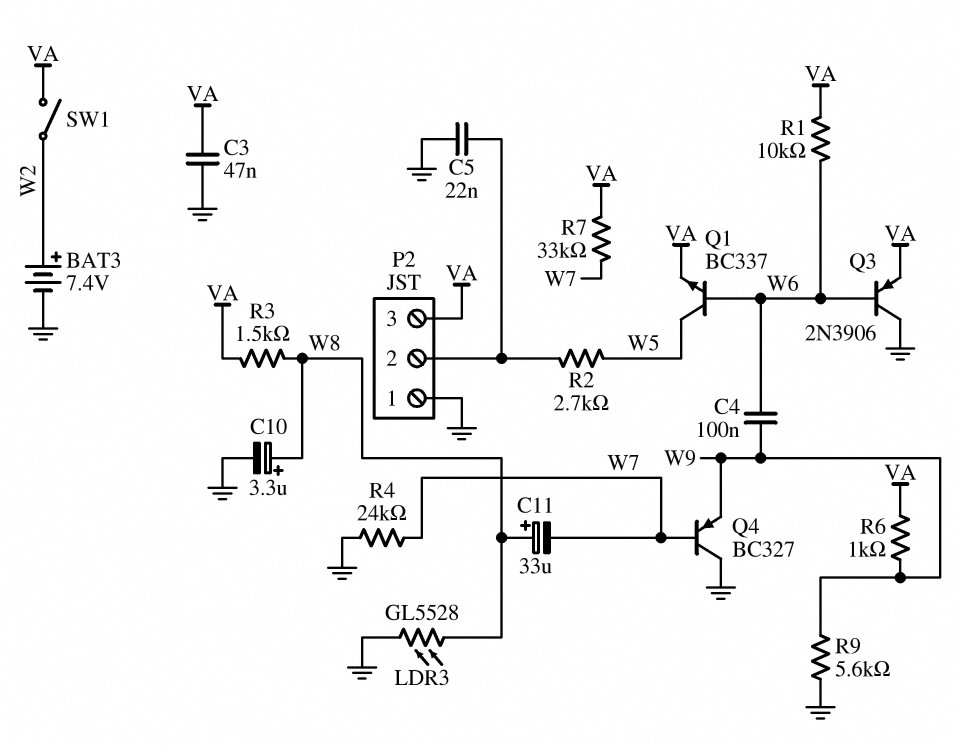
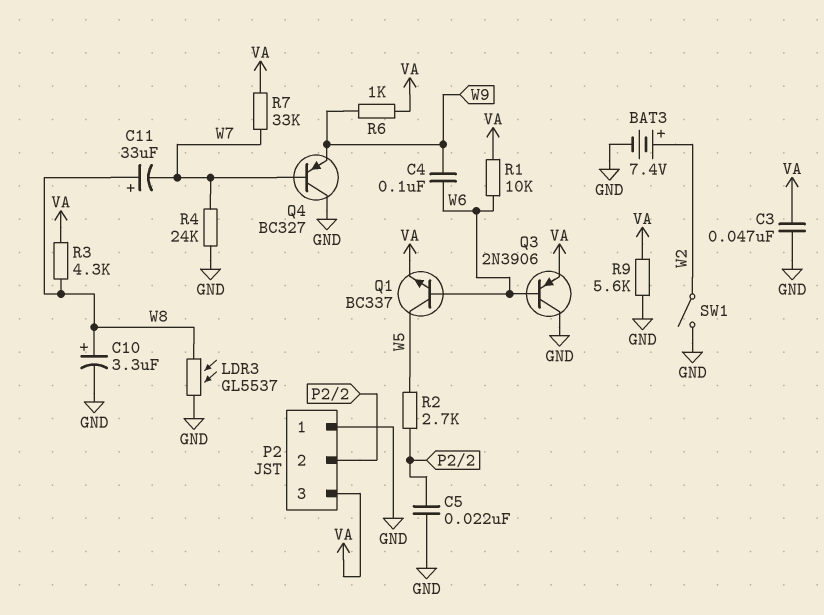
LDR3: GL5528 (GND, W8) -> GL5537 (GND, W8)
R3: 1.5k (VA, W8) -> 4.3k (VA, W8)
R9: 5.6k (GND, W9) -> 5.6k (GND, VA)
SW1: switch (VA, W2) -> switch (GND, W2)

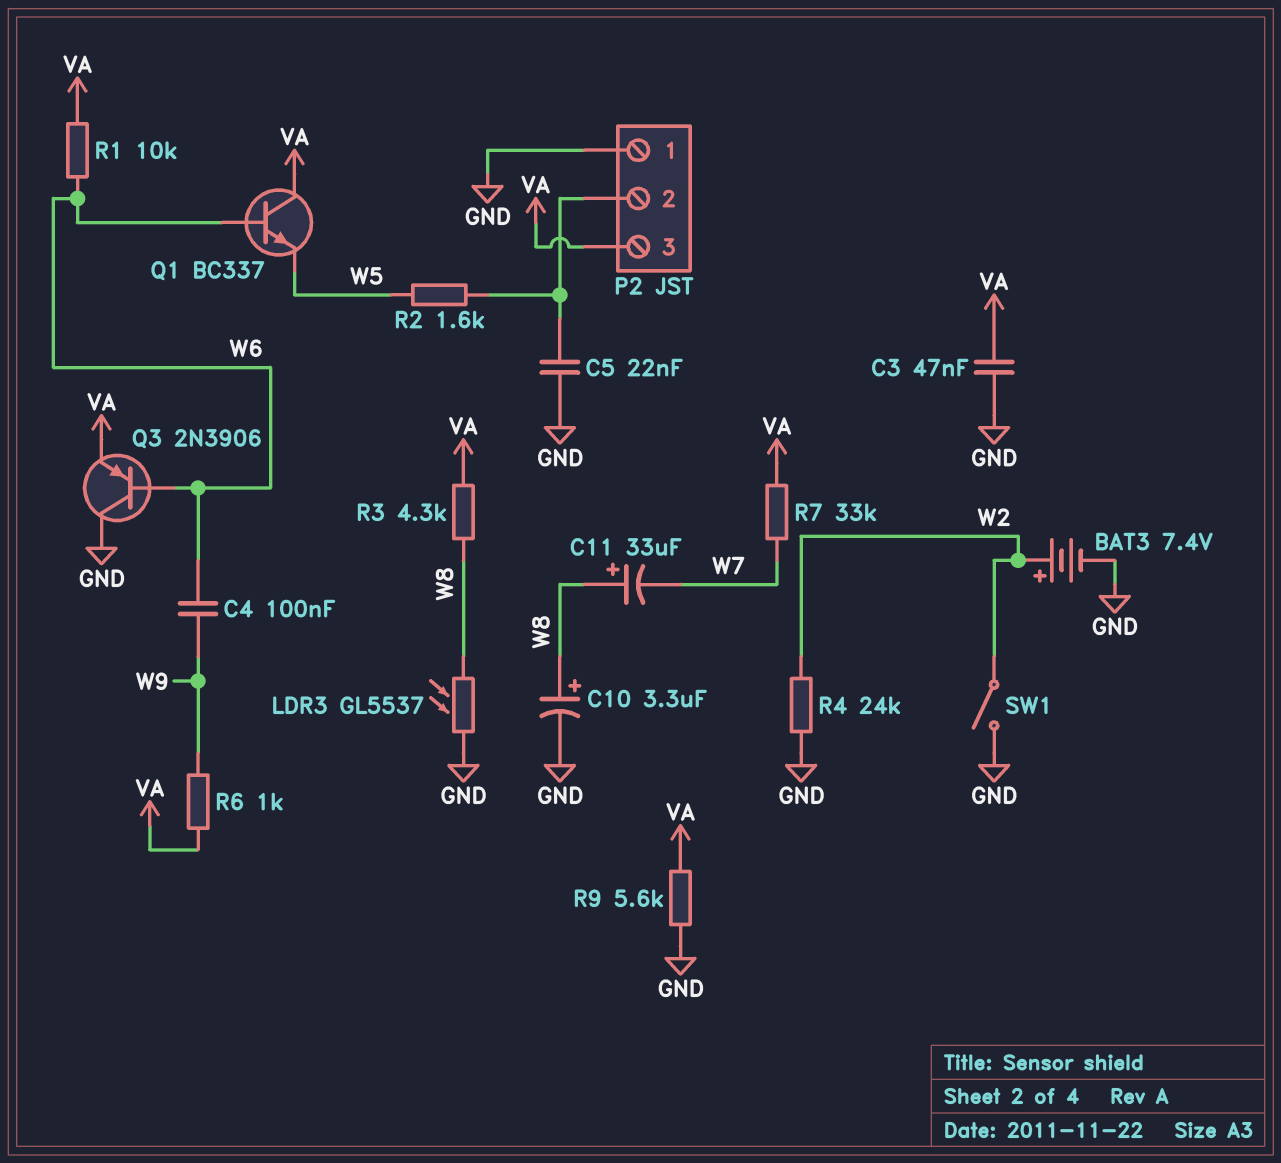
Q1: NPN BC337 (B W6, C W5, E VA) -> NPN BC337 (B W6, C VA, E W5)
Q4: PNP BC327 (B W7, C GND, E W9) -> none
R2: 2.7k (P2/2, W5) -> 1.6k (P2/2, W5)
R4: 24k (GND, W7) -> 24k (GND, W2)

